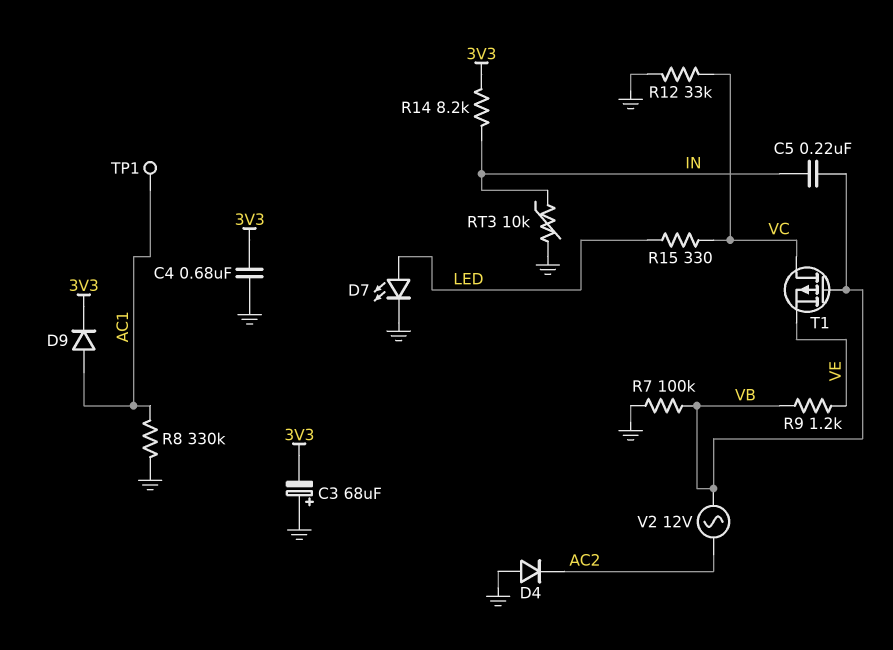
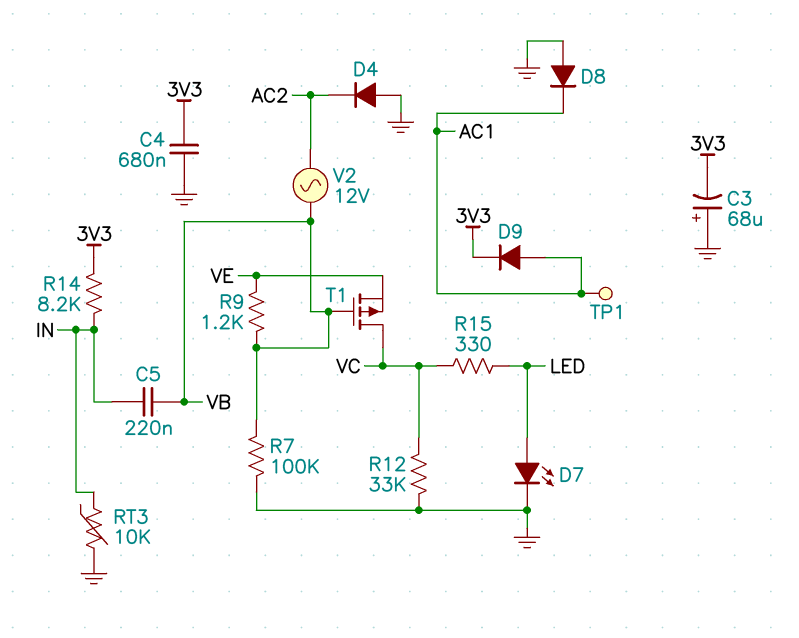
D8: none -> diode (A GND, K AC1)
R8: 330k (AC1, GND) -> none

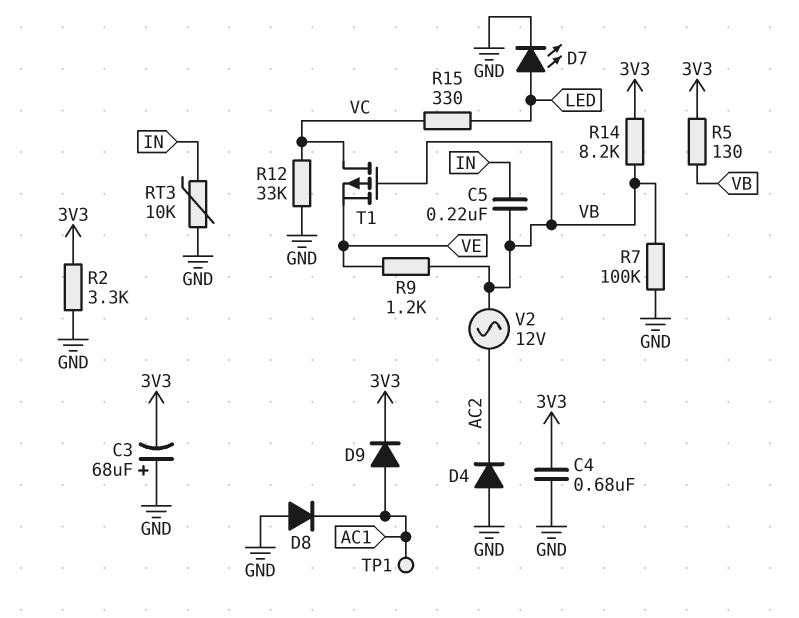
R2: none -> 3.3k (3V3, GND)
R5: none -> 130 (3V3, VB)
R14: 8.2k (3V3, IN) -> 8.2k (3V3, VB)

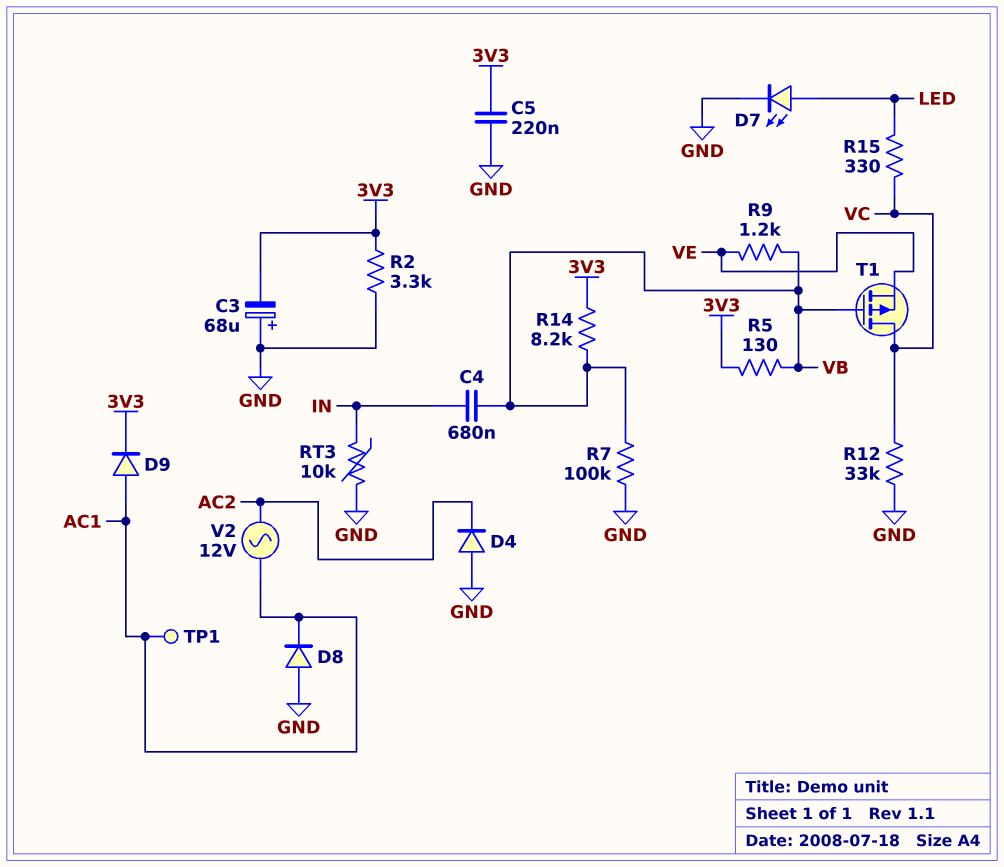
C4: 680nF (3V3, GND) -> 680nF (IN, VB)
C5: 220nF (IN, VB) -> 220nF (3V3, GND)
V2: AC 12V (AC2, VB) -> AC 12V (AC1, AC2)

